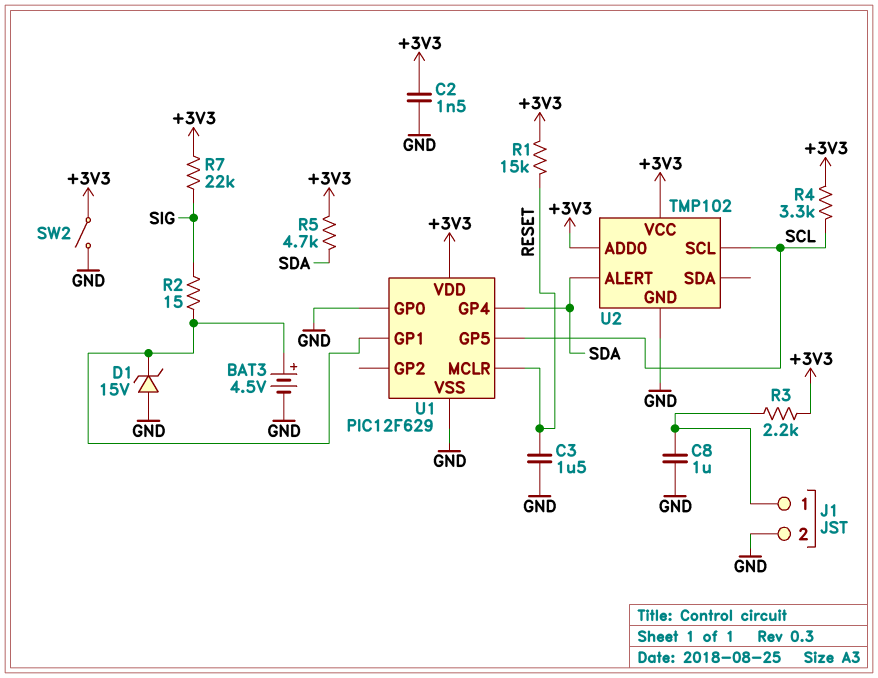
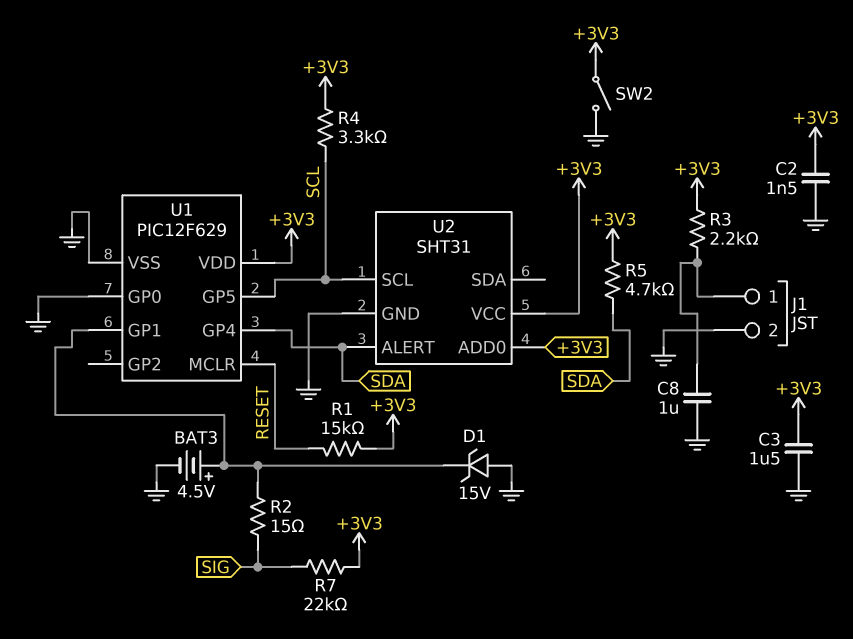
C3: 1.5uF (GND, RESET) -> 1.5uF (+3V3, GND)
U2: TMP102 -> SHT31

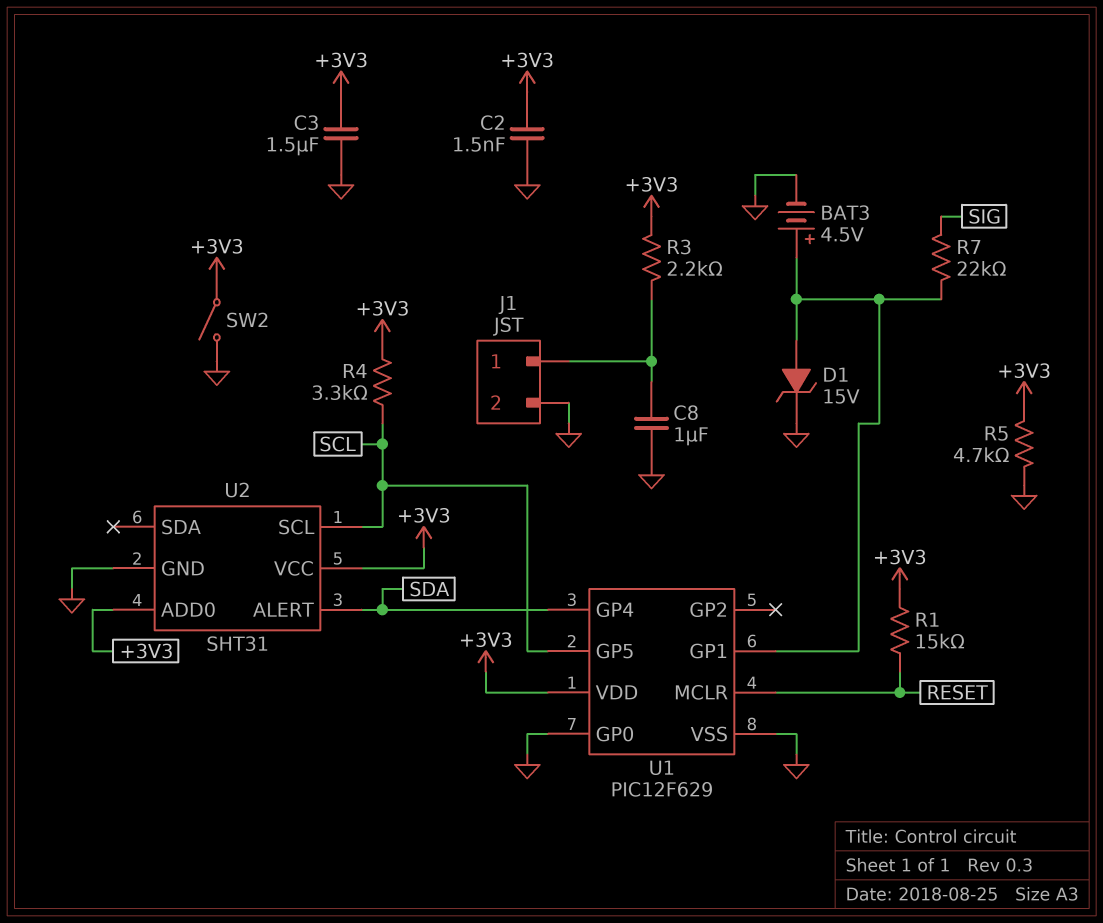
D1: zener 15V (A GND, K U1/GP1) -> zener 15V (A U1/GP1, K GND)
R2: 15 (SIG, U1/GP1) -> none
R5: 4.7k (+3V3, SDA) -> 4.7k (+3V3, GND)
R7: 22k (+3V3, SIG) -> 22k (SIG, U1/GP1)

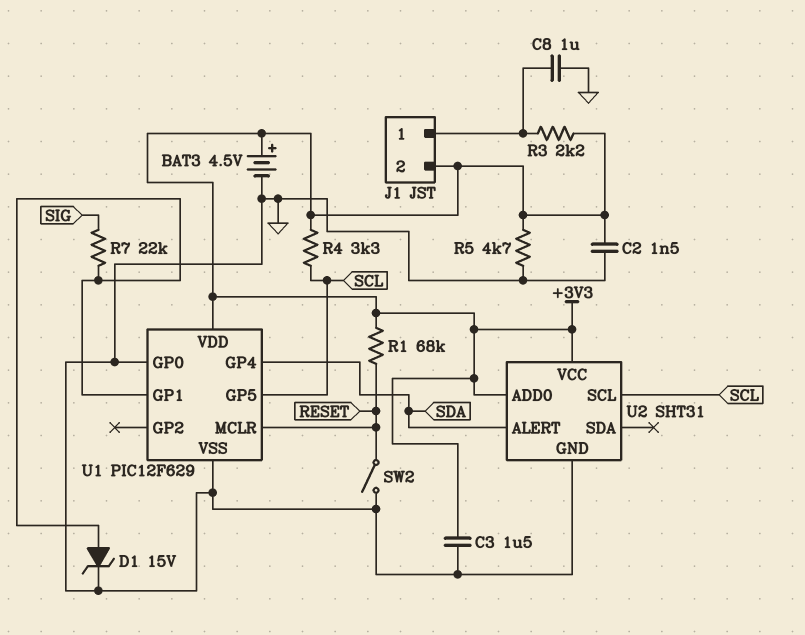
BAT3: 4.5V (plus U1/GP1, minus GND) -> 4.5V (plus +3V3, minus GND)
J1 pin 2: GND -> +3V3
R1: 15k (+3V3, RESET) -> 68k (+3V3, RESET)
SW2: switch (+3V3, GND) -> switch (GND, RESET)

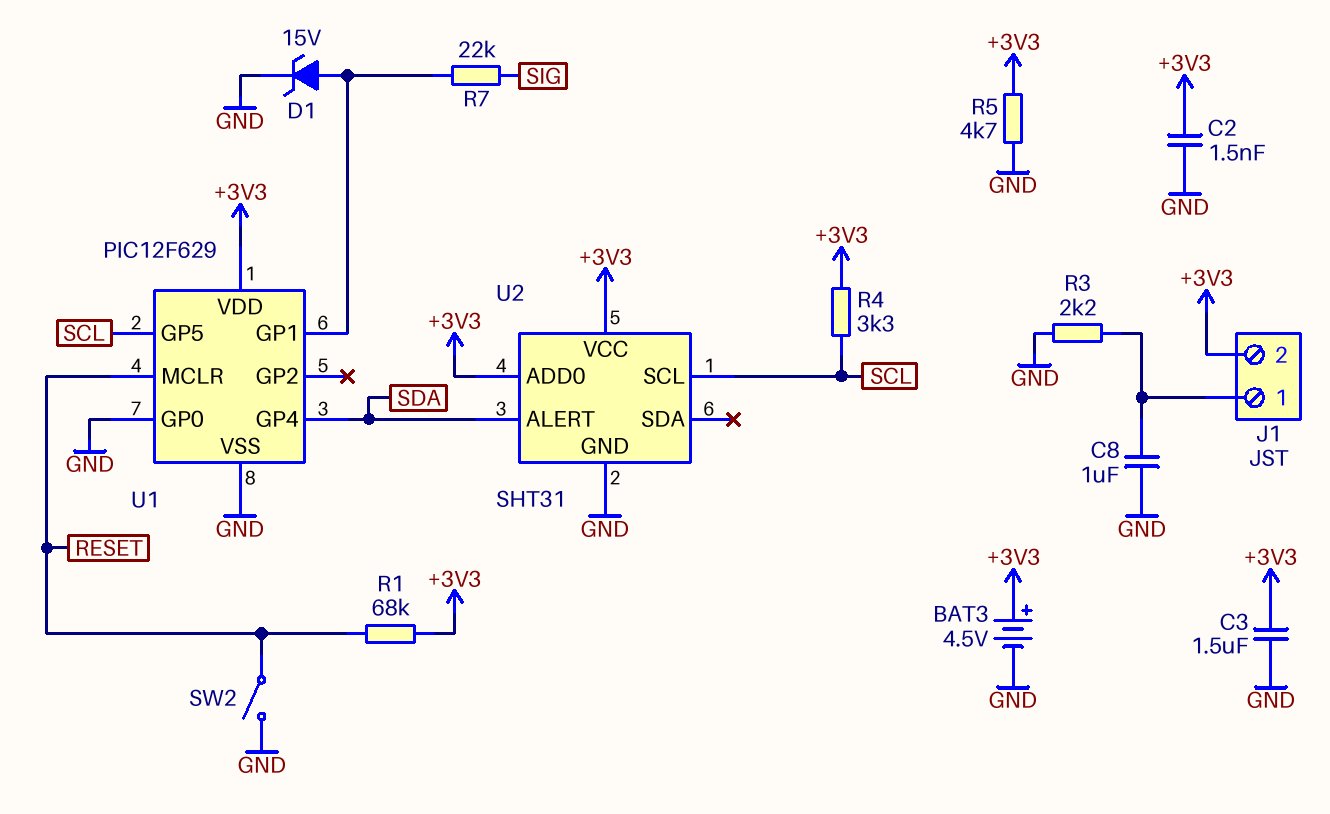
R3: 2.2k (+3V3, J1/1) -> 2.2k (GND, J1/1)

